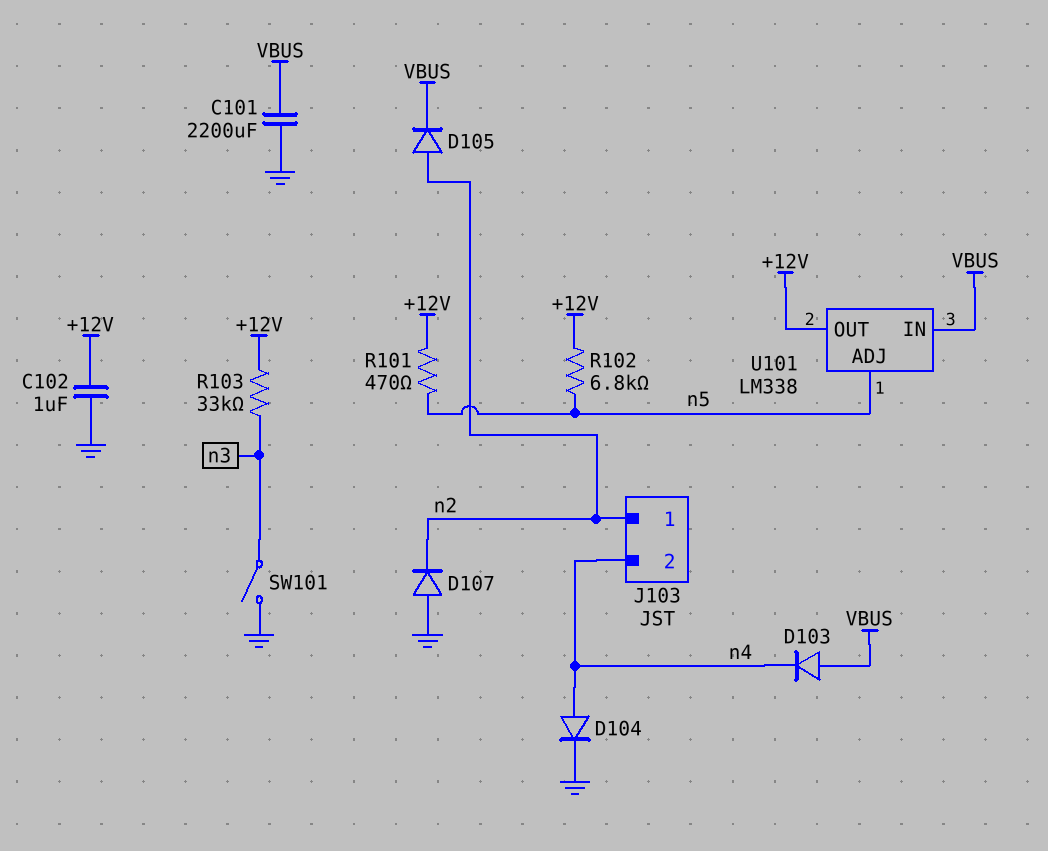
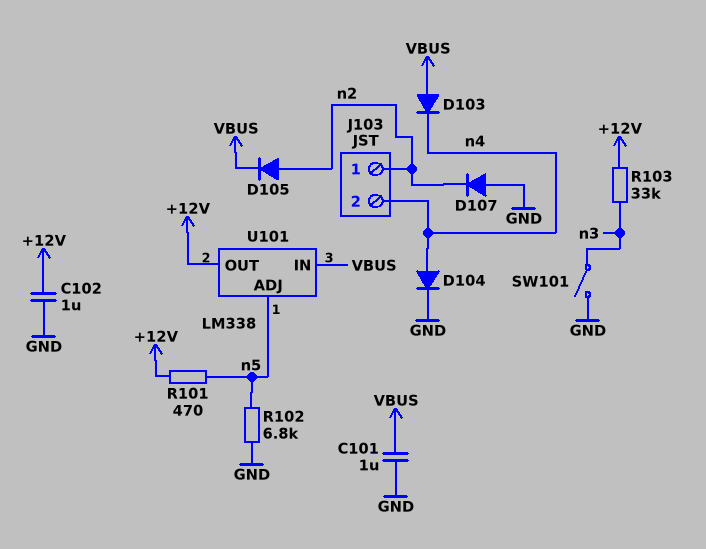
C101: 2200uF (GND, VBUS) -> 1uF (GND, VBUS)
R102: 6.8k (+12V, n5) -> 6.8k (GND, n5)

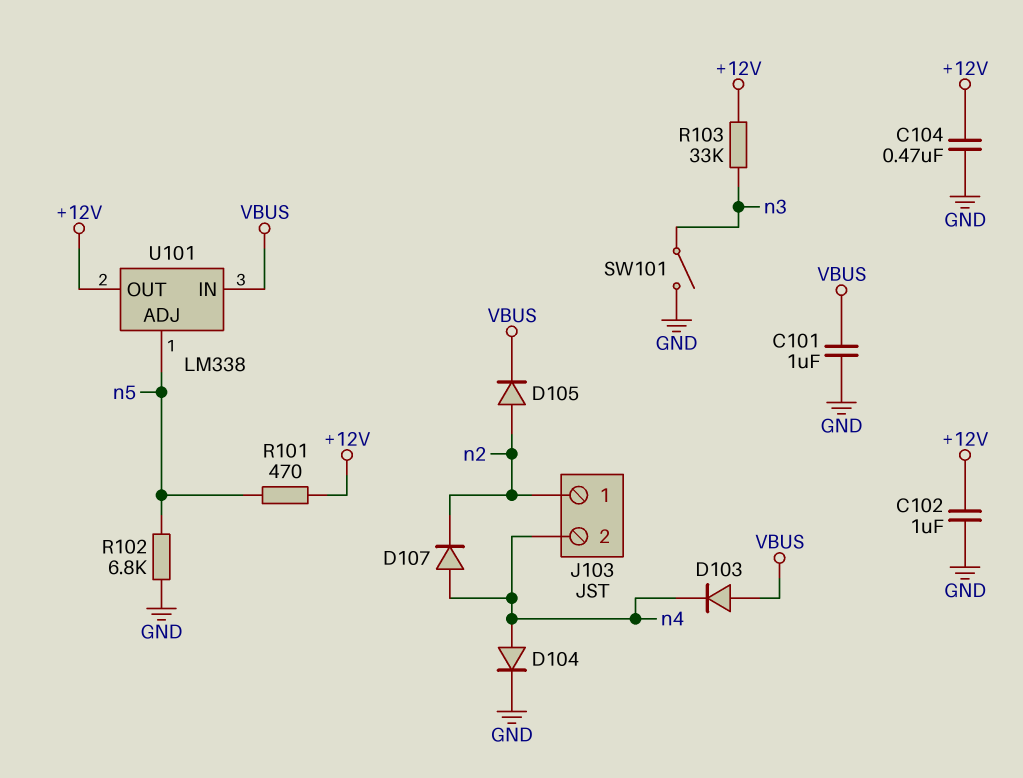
C104: none -> 470nF (+12V, GND)
D107: diode (A GND, K n2) -> diode (A n4, K n2)

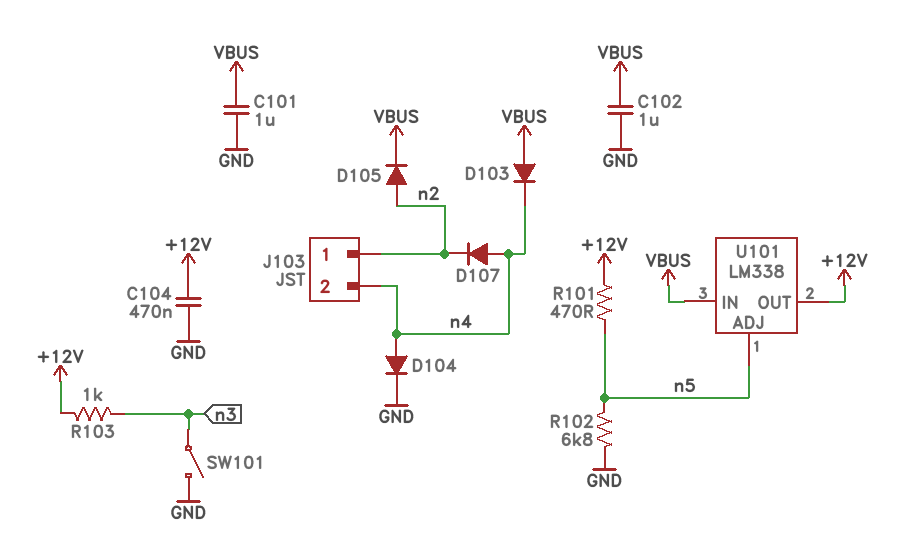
C102: 1uF (+12V, GND) -> 1uF (GND, VBUS)
R103: 33k (+12V, n3) -> 1k (+12V, n3)

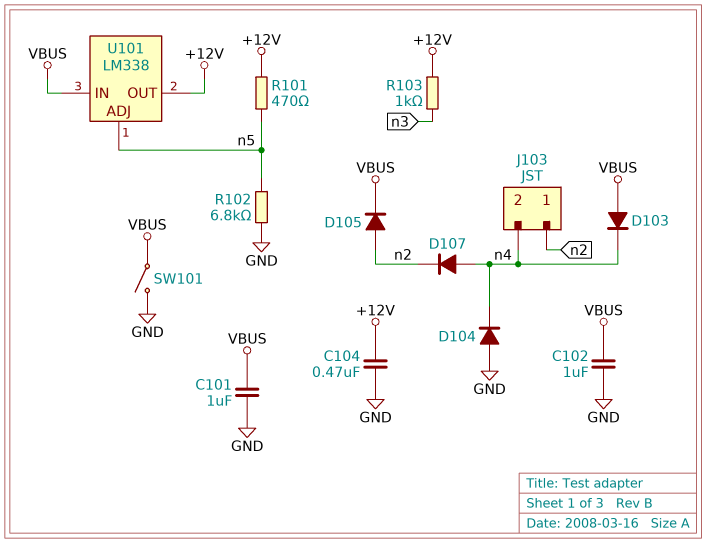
D104: diode (A n4, K GND) -> diode (A GND, K n4)
SW101: switch (GND, n3) -> switch (GND, VBUS)

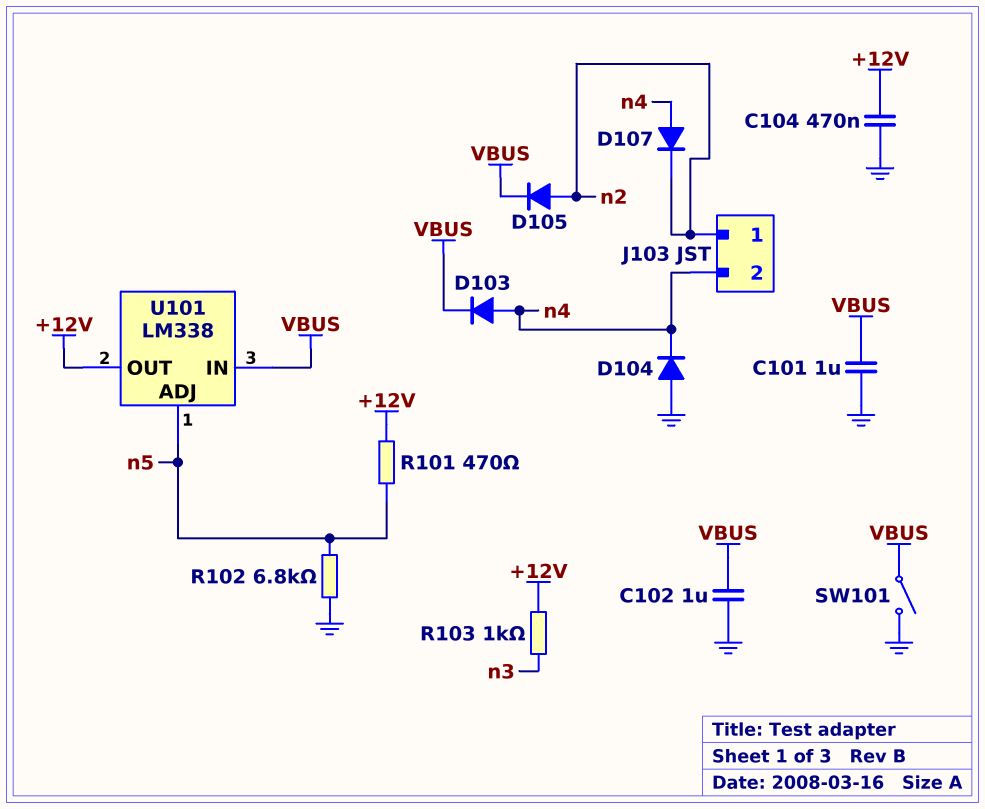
D103: diode (A VBUS, K n4) -> diode (A n4, K VBUS)

